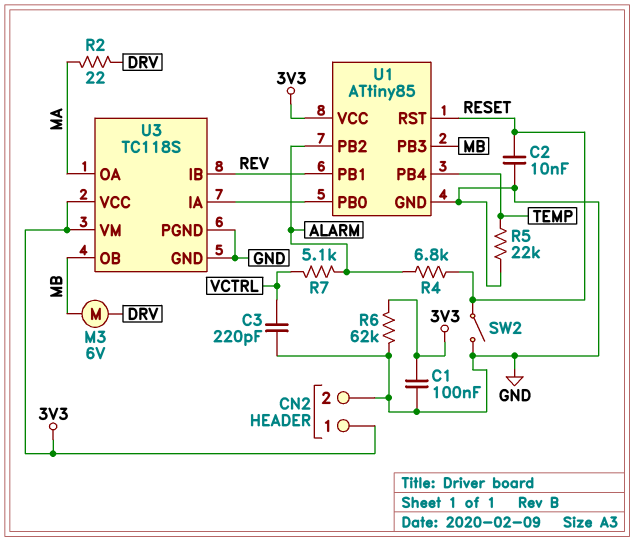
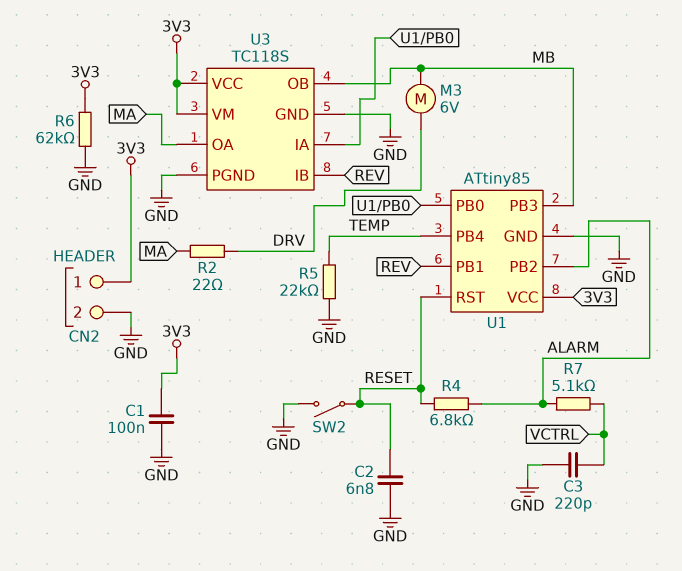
C2: 10nF (GND, RESET) -> 6.8nF (GND, RESET)

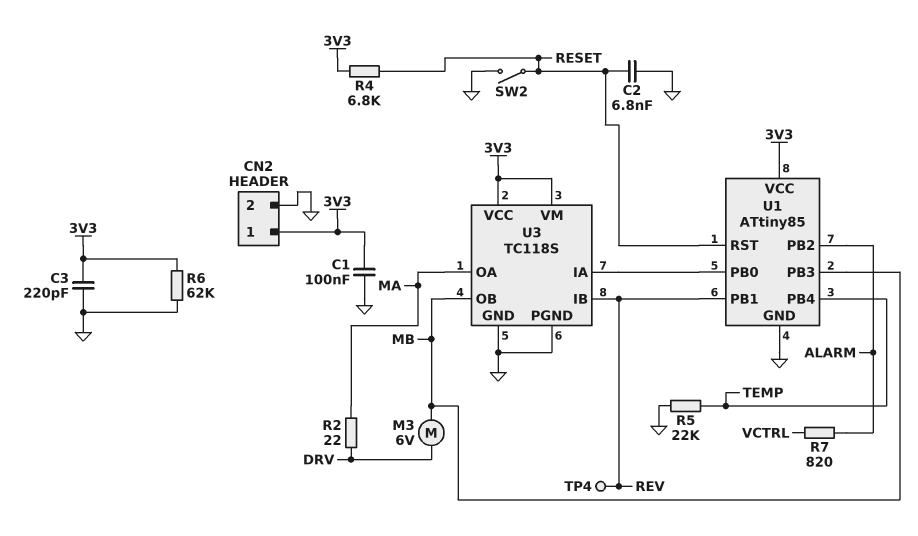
C3: 220pF (GND, VCTRL) -> 220pF (3V3, GND)
R4: 6.8k (ALARM, RESET) -> 6.8k (3V3, RESET)
R7: 5.1k (ALARM, VCTRL) -> 820 (ALARM, VCTRL)
TP4: none -> test point (REV)

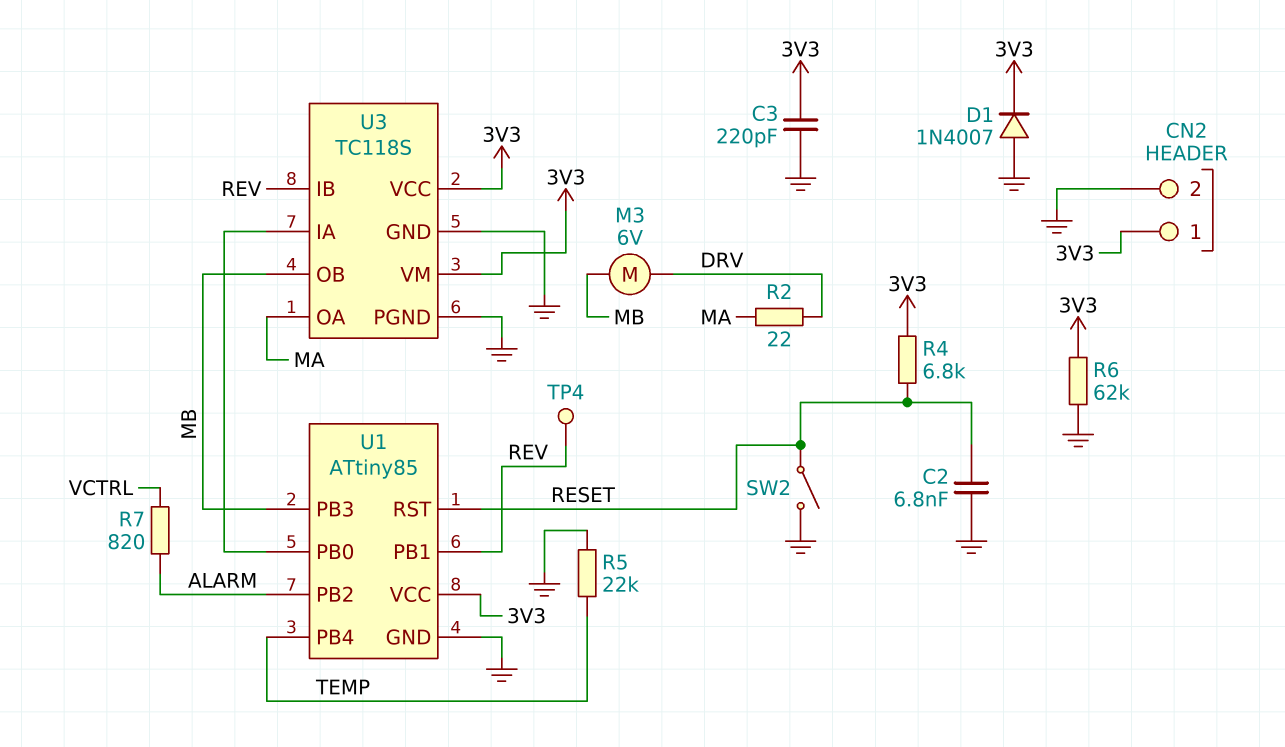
C1: 100nF (3V3, GND) -> none
D1: none -> diode 1N4007 (A GND, K 3V3)

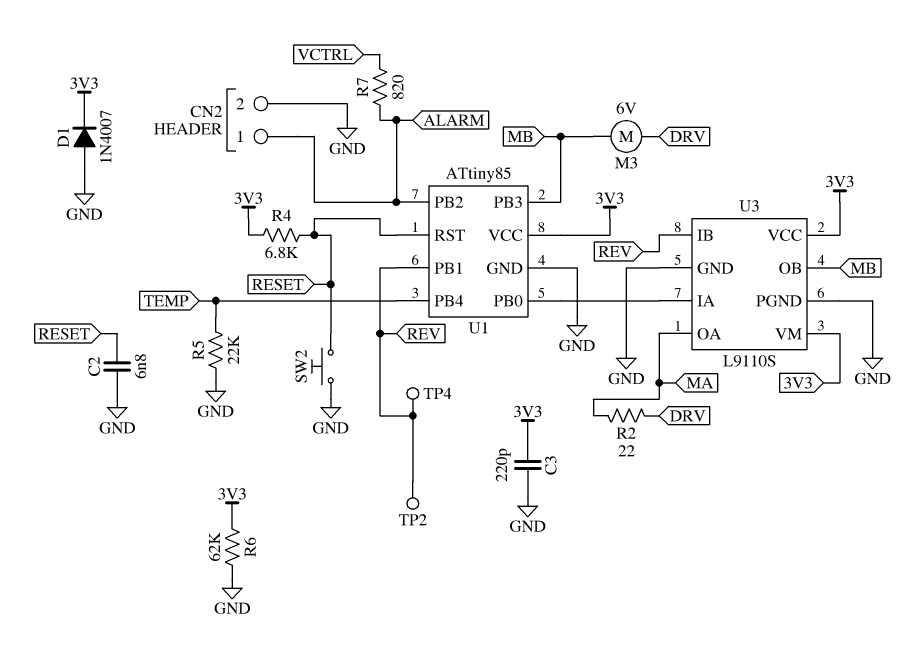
CN2 pin 1: 3V3 -> ALARM
SW2: switch (GND, RESET) -> button (GND, RESET)
TP2: none -> test point (REV)
U3: TC118S -> L9110S

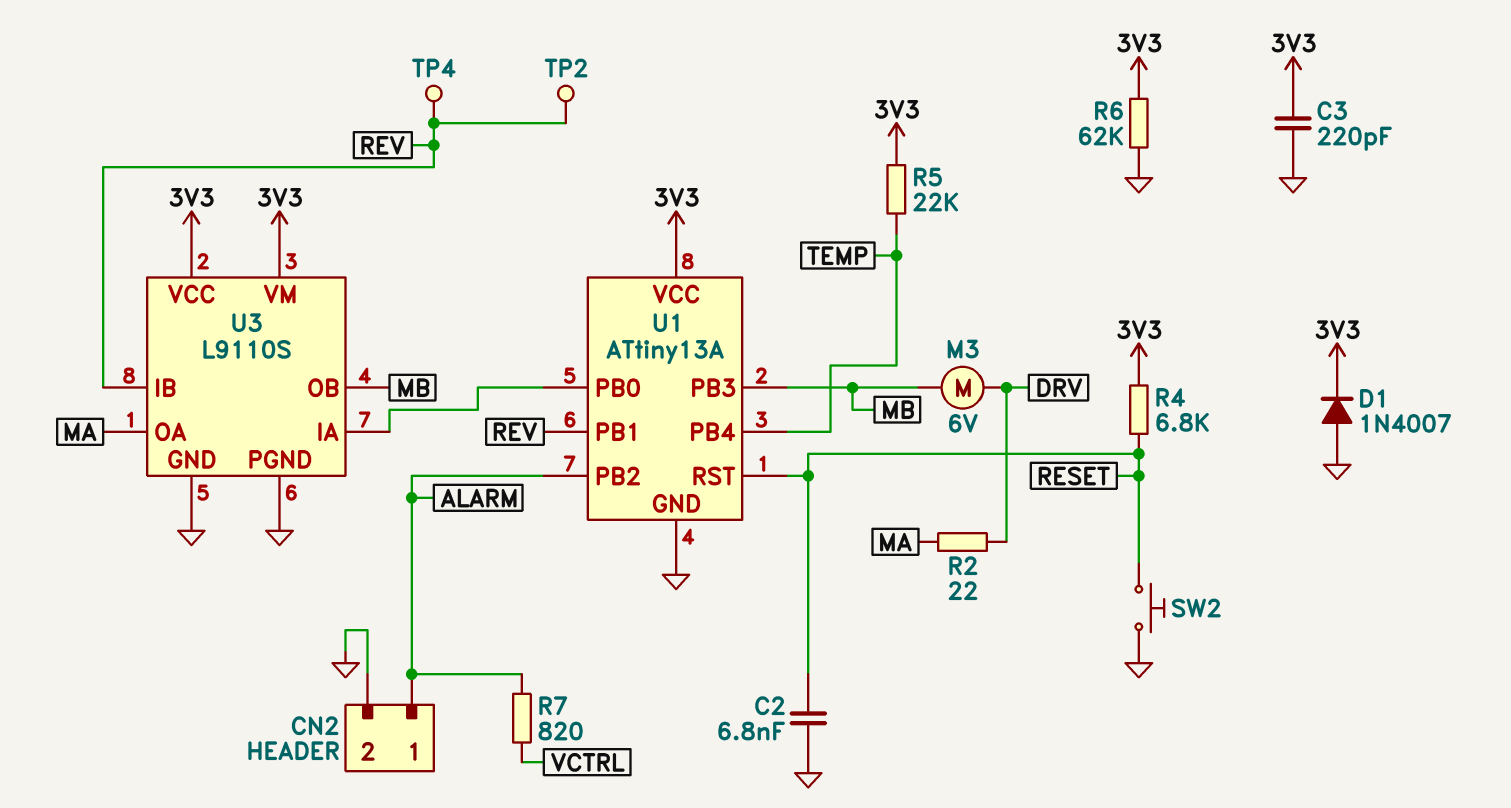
R5: 22k (GND, TEMP) -> 22k (3V3, TEMP)
U1: ATtiny85 -> ATtiny13A

